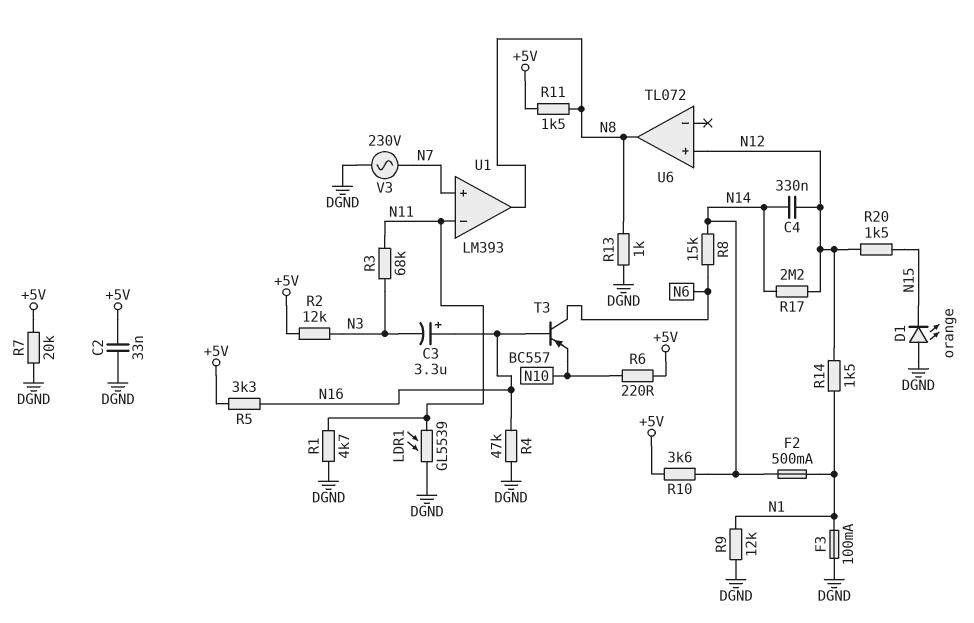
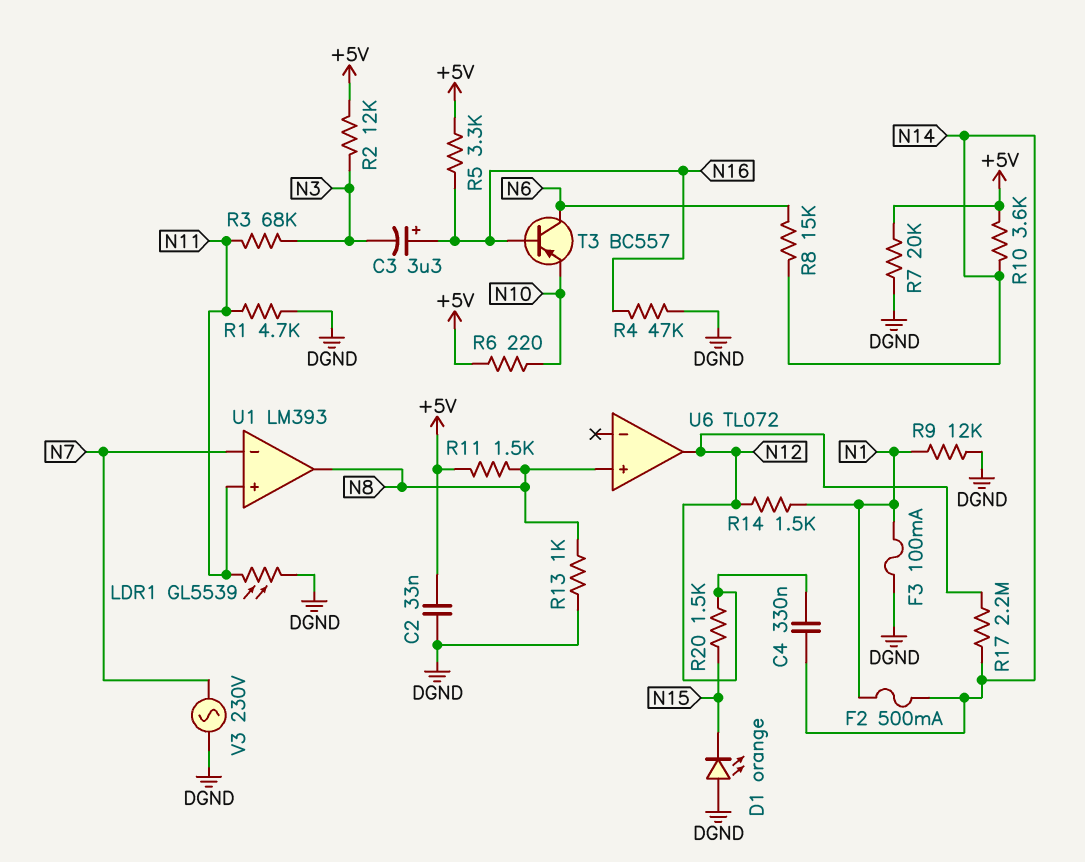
U1 pin in+: N7 -> N11
U1 pin in-: N11 -> N7
U6 pin in+: N12 -> N8
U6 pin out: N8 -> N12

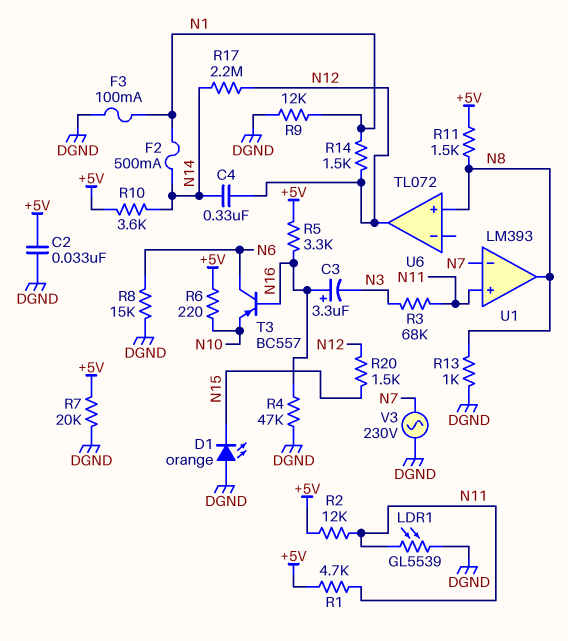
R1: 4.7k (DGND, N11) -> 4.7k (+5V, N11)
R2: 12k (+5V, N3) -> 12k (+5V, N11)
R8: 15k (N6, N14) -> 15k (DGND, N6)

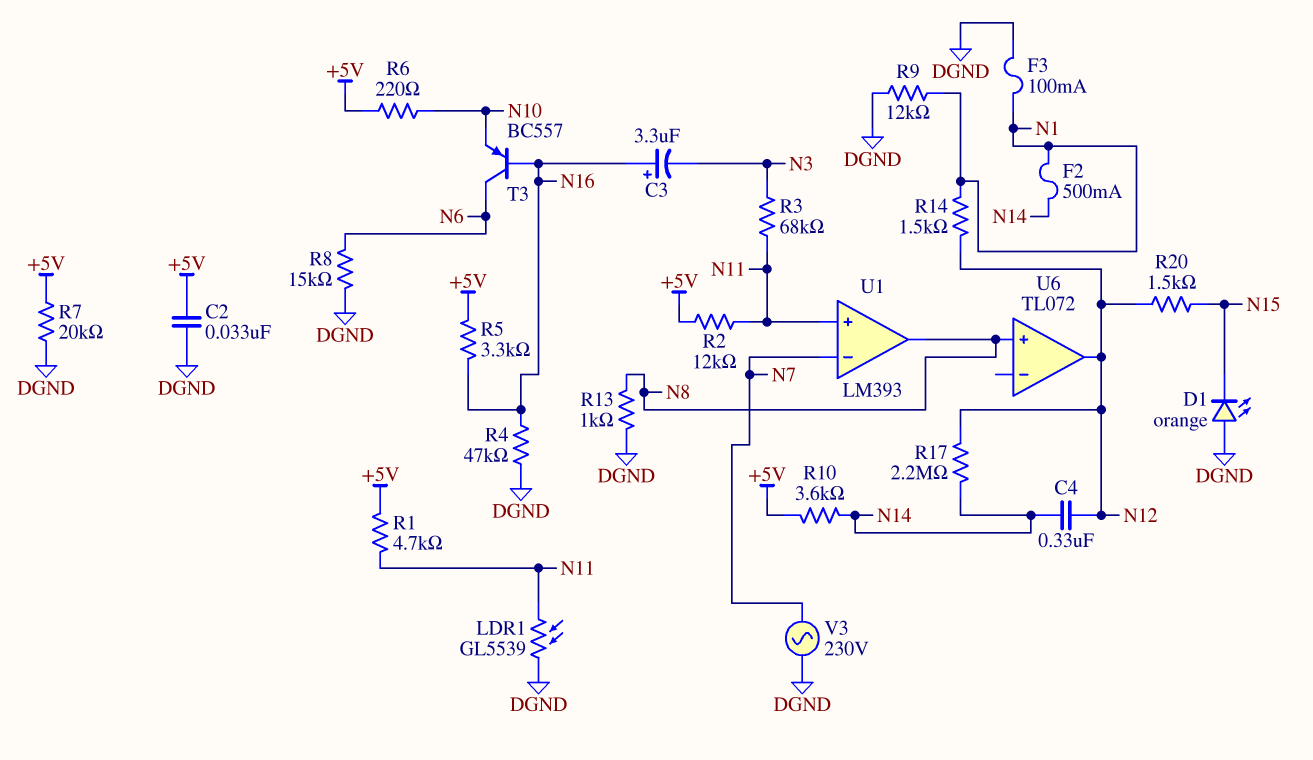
R11: 1.5k (+5V, N8) -> none

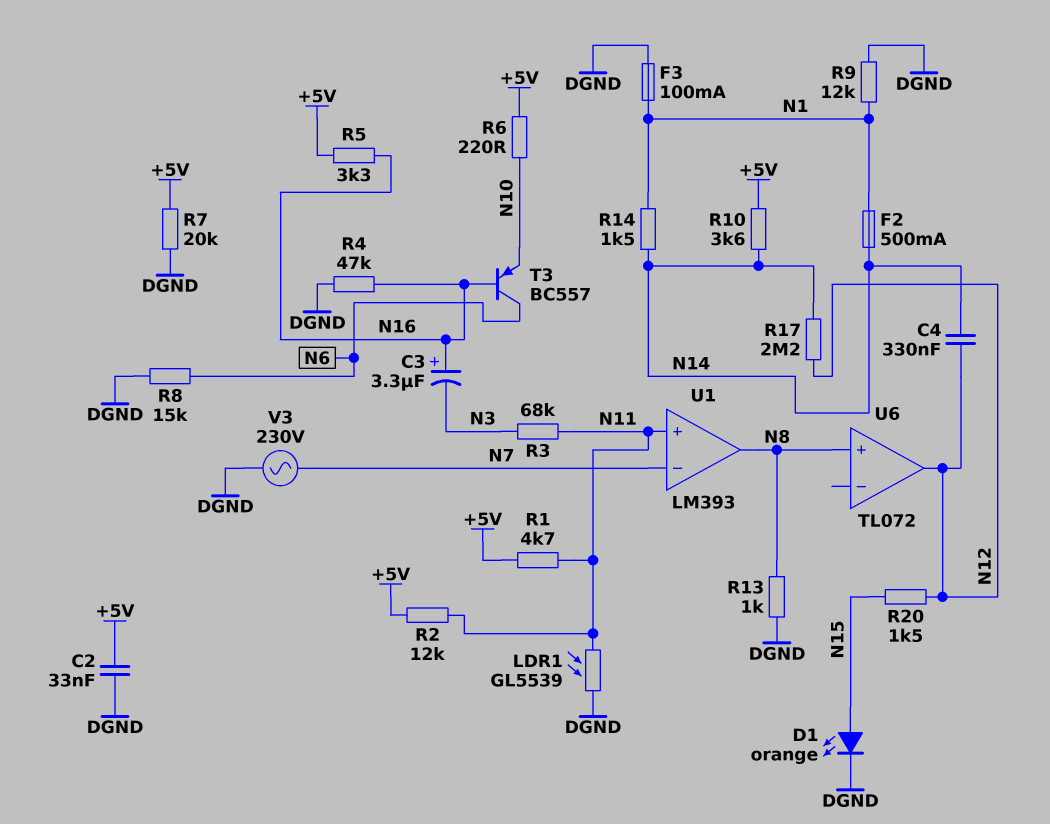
D1: LED orange (A DGND, K N15) -> LED orange (A N15, K DGND)
R14: 1.5k (N1, N12) -> 1.5k (N1, N14)

